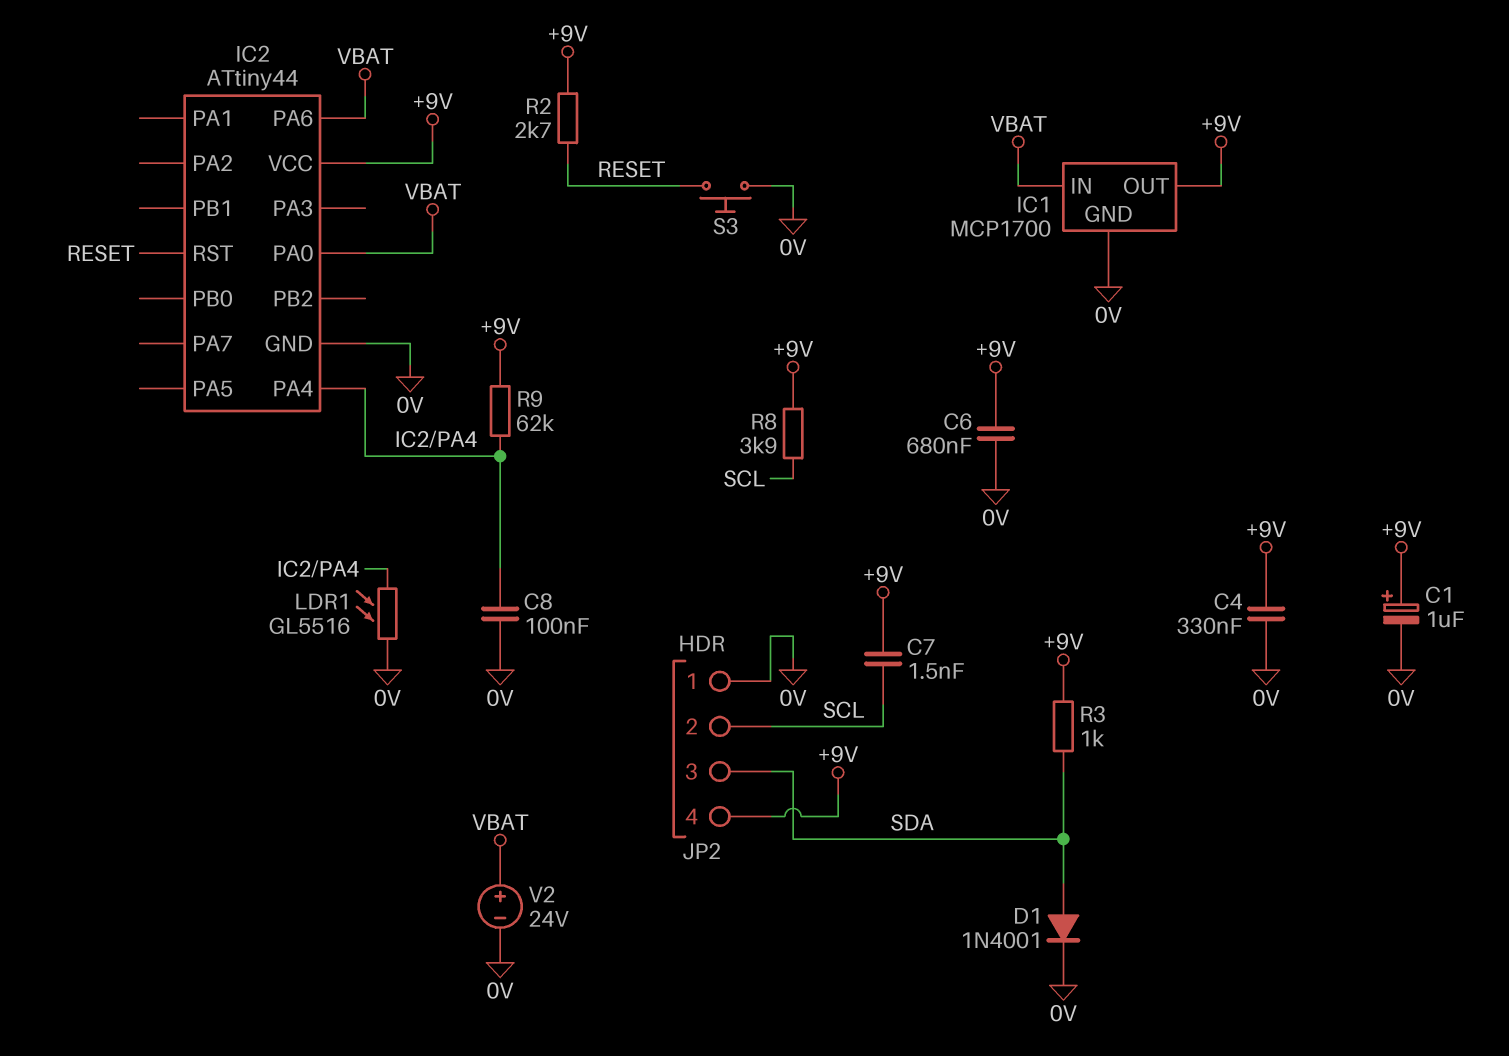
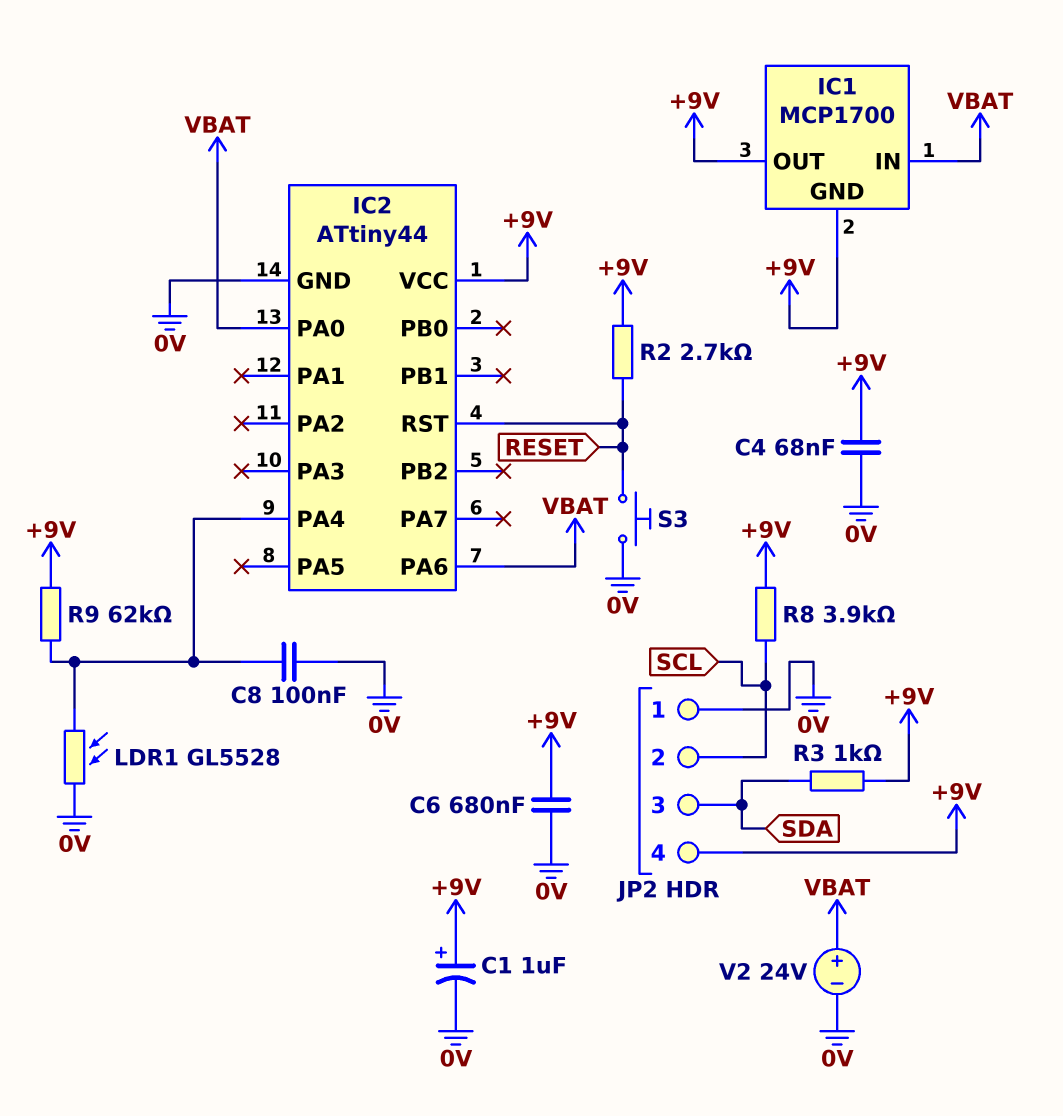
C4: 330nF (+9V, 0V) -> 68nF (+9V, 0V)
C7: 1.5nF (+9V, SCL) -> none
D1: diode 1N4001 (A SDA, K 0V) -> none
IC1 pin GND: 0V -> +9V
LDR1: GL5516 (0V, IC2/PA4) -> GL5528 (0V, IC2/PA4)

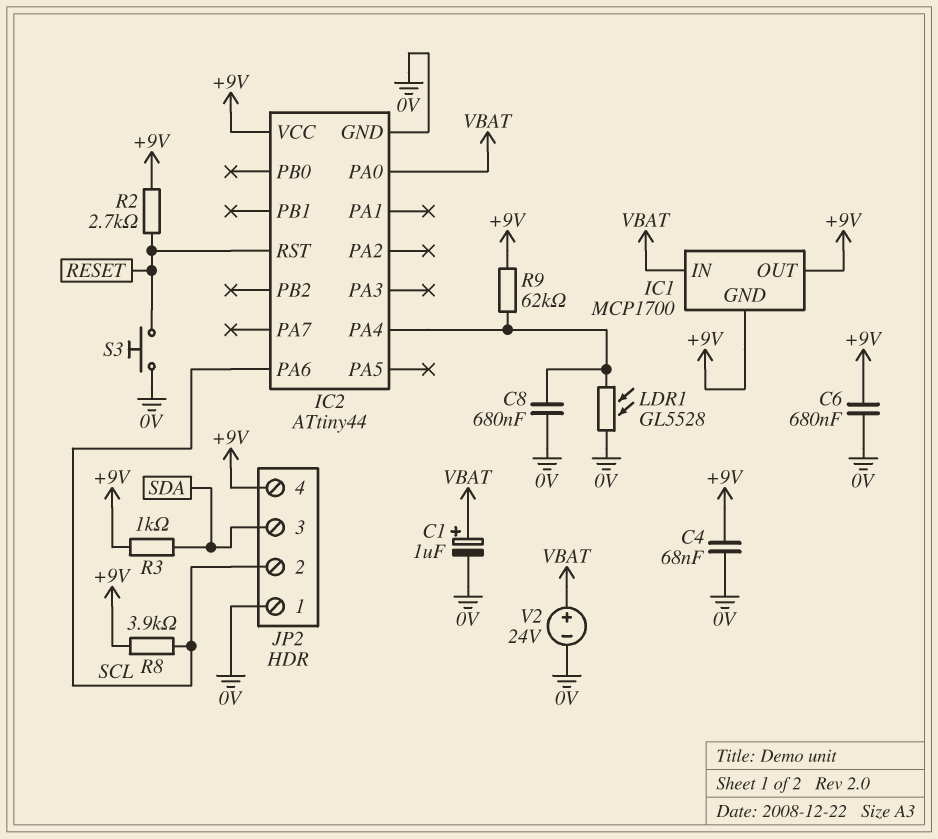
C1: 1uF (plus +9V, minus 0V) -> 1uF (plus VBAT, minus 0V)
C8: 100nF (0V, IC2/PA4) -> 680nF (0V, IC2/PA4)
IC2 pin PA6: VBAT -> SCL

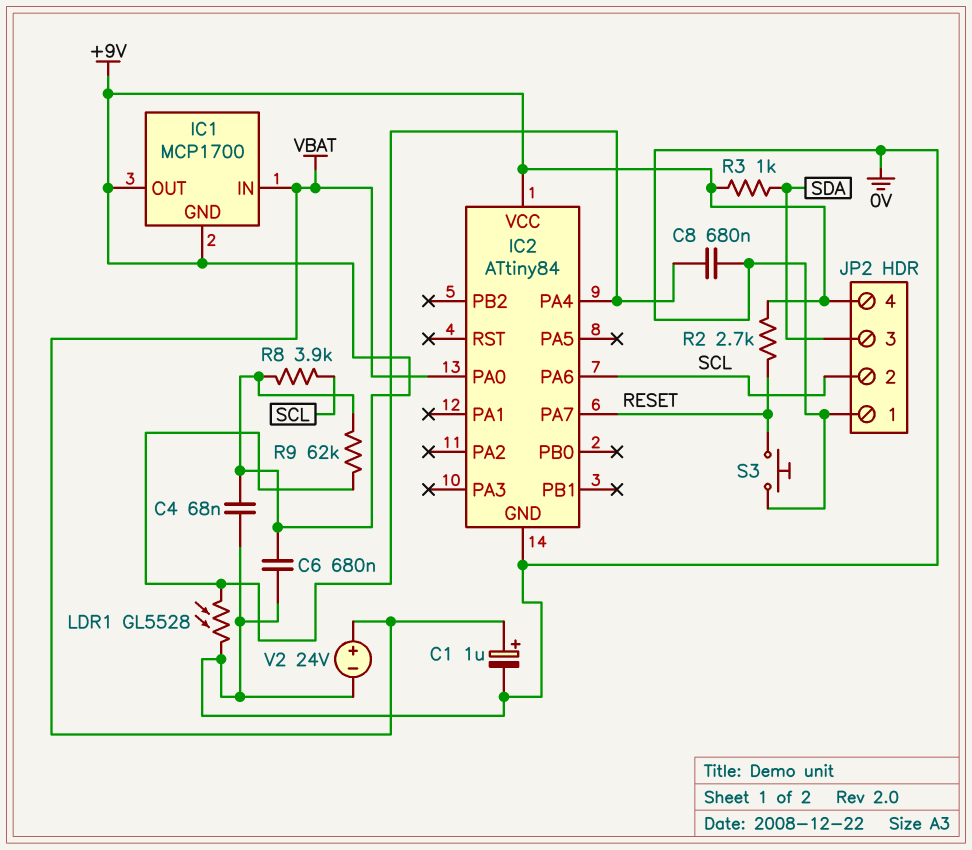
IC2: ATtiny44 -> ATtiny84
IC2 pin PA7: none -> RESET
IC2 pin RST: RESET -> none

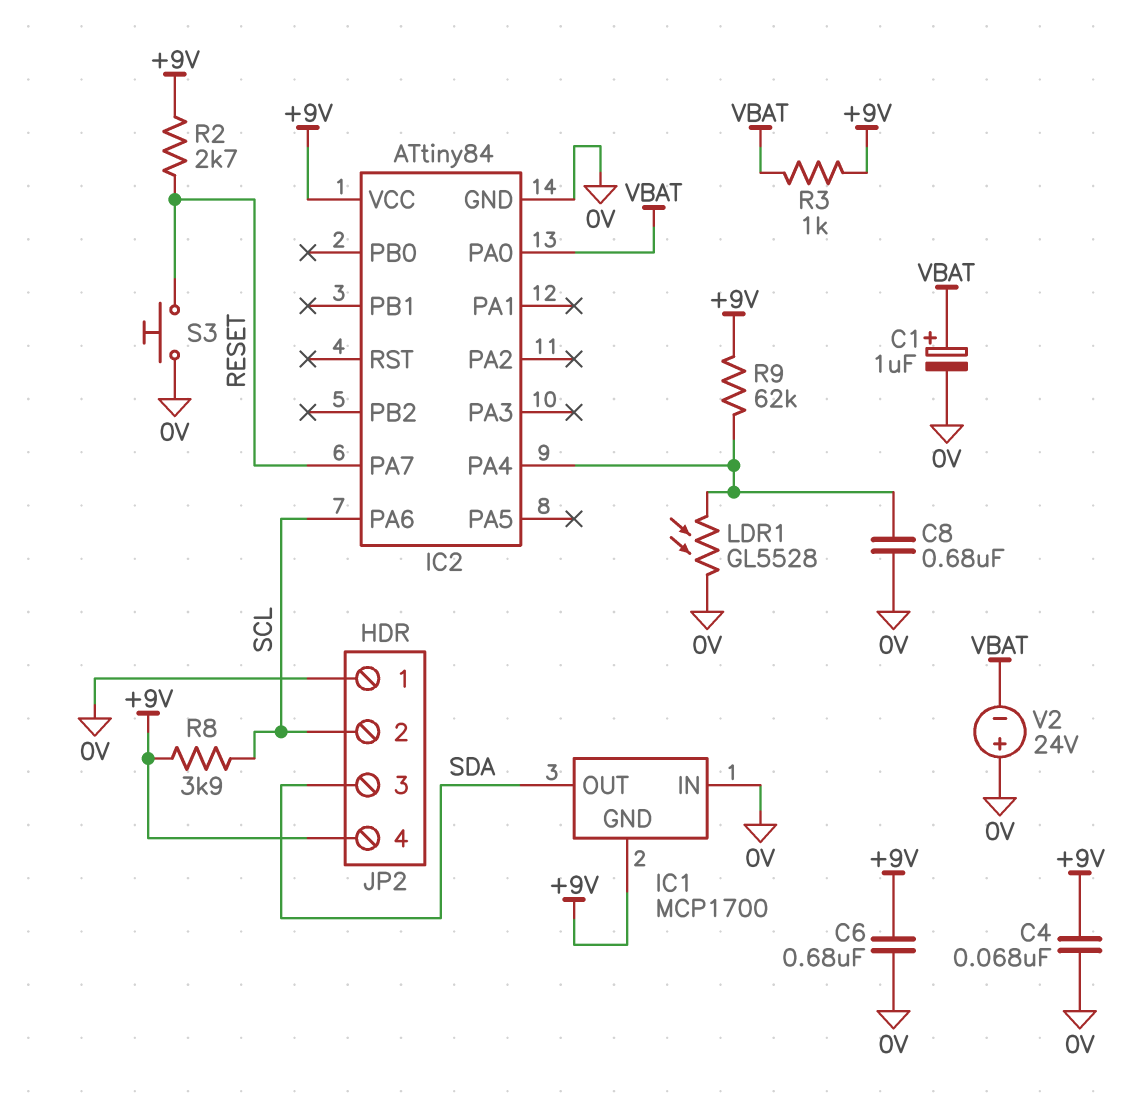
IC1 pin IN: VBAT -> 0V
IC1 pin OUT: +9V -> SDA
R3: 1k (+9V, SDA) -> 1k (+9V, VBAT)
V2: 24V (plus VBAT, minus 0V) -> 24V (plus 0V, minus VBAT)

